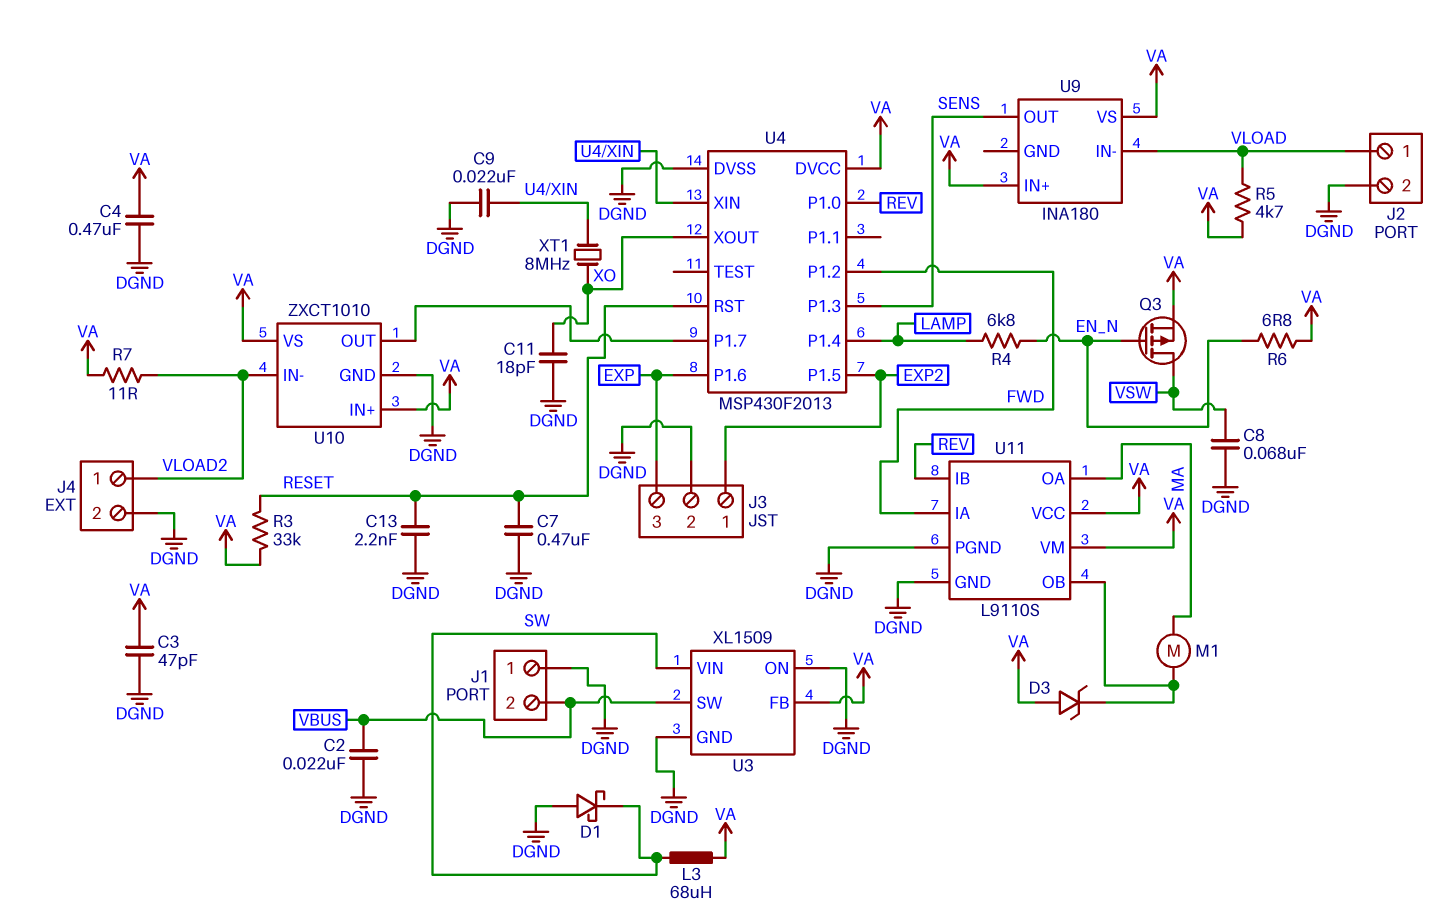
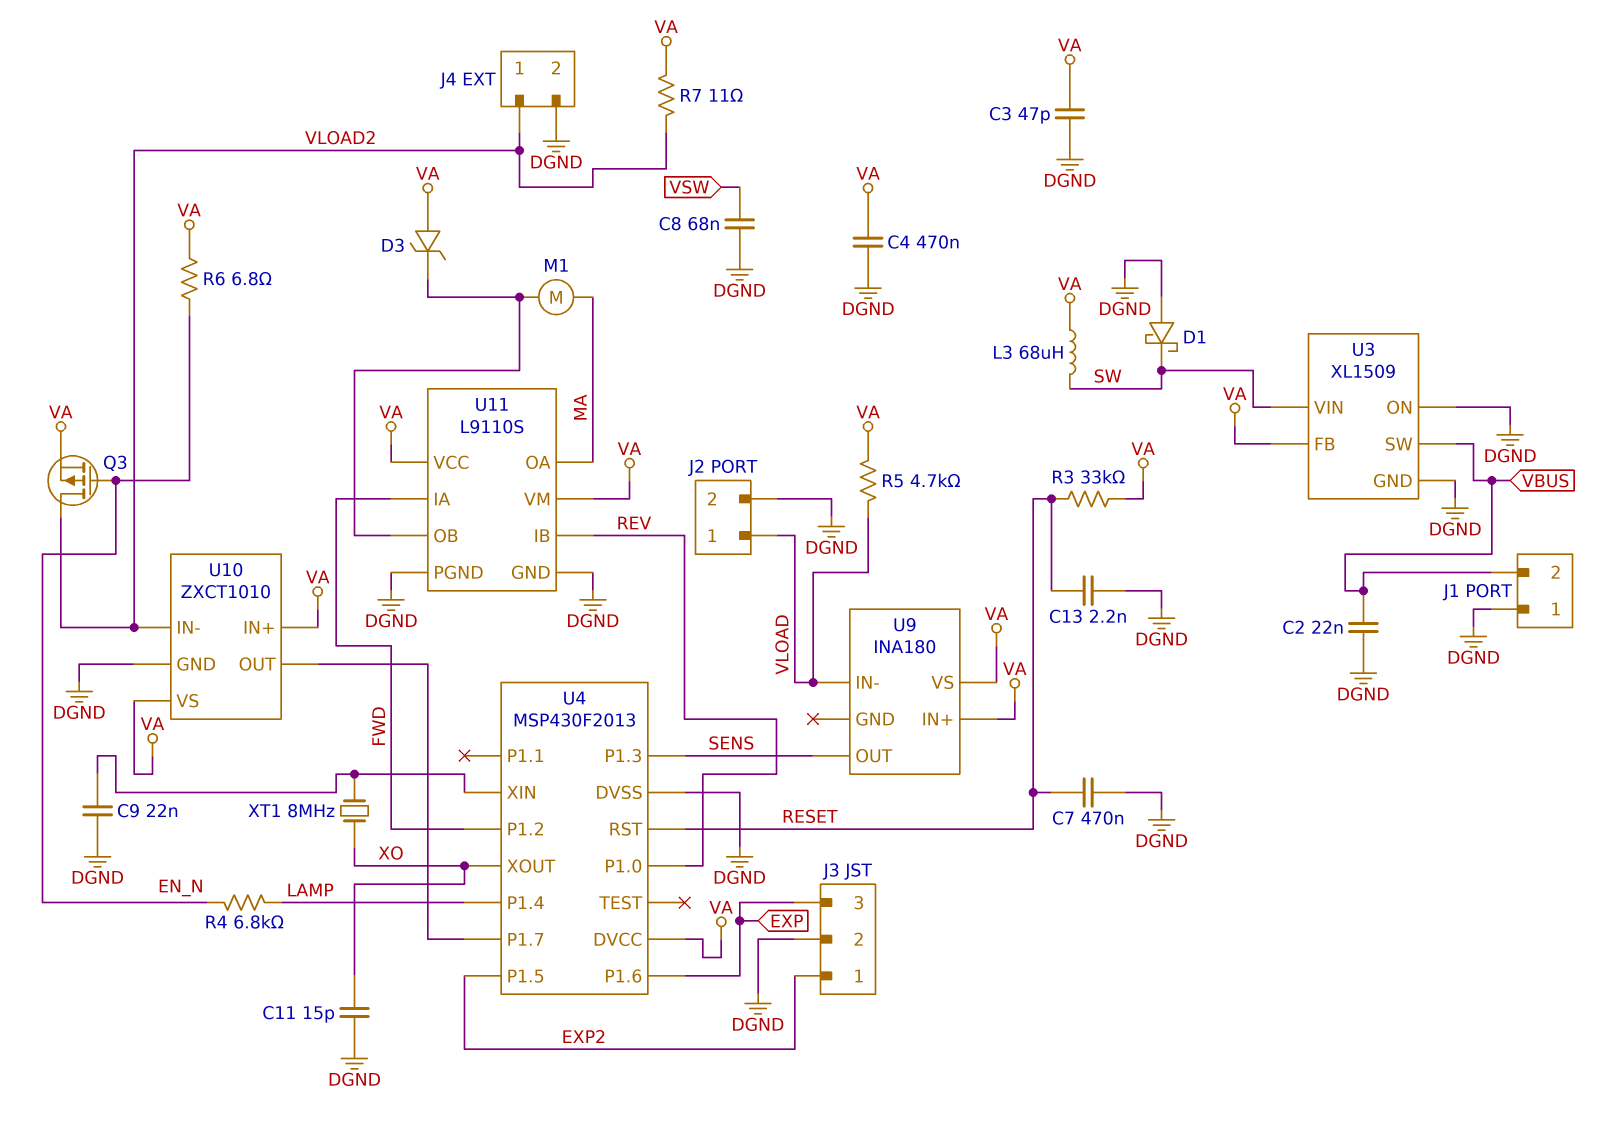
C11: 18pF (DGND, XO) -> 15pF (DGND, XO)
Q3: PMOS (G EN_N, D VSW, S VA) -> PMOS (G EN_N, D VLOAD2, S VA)

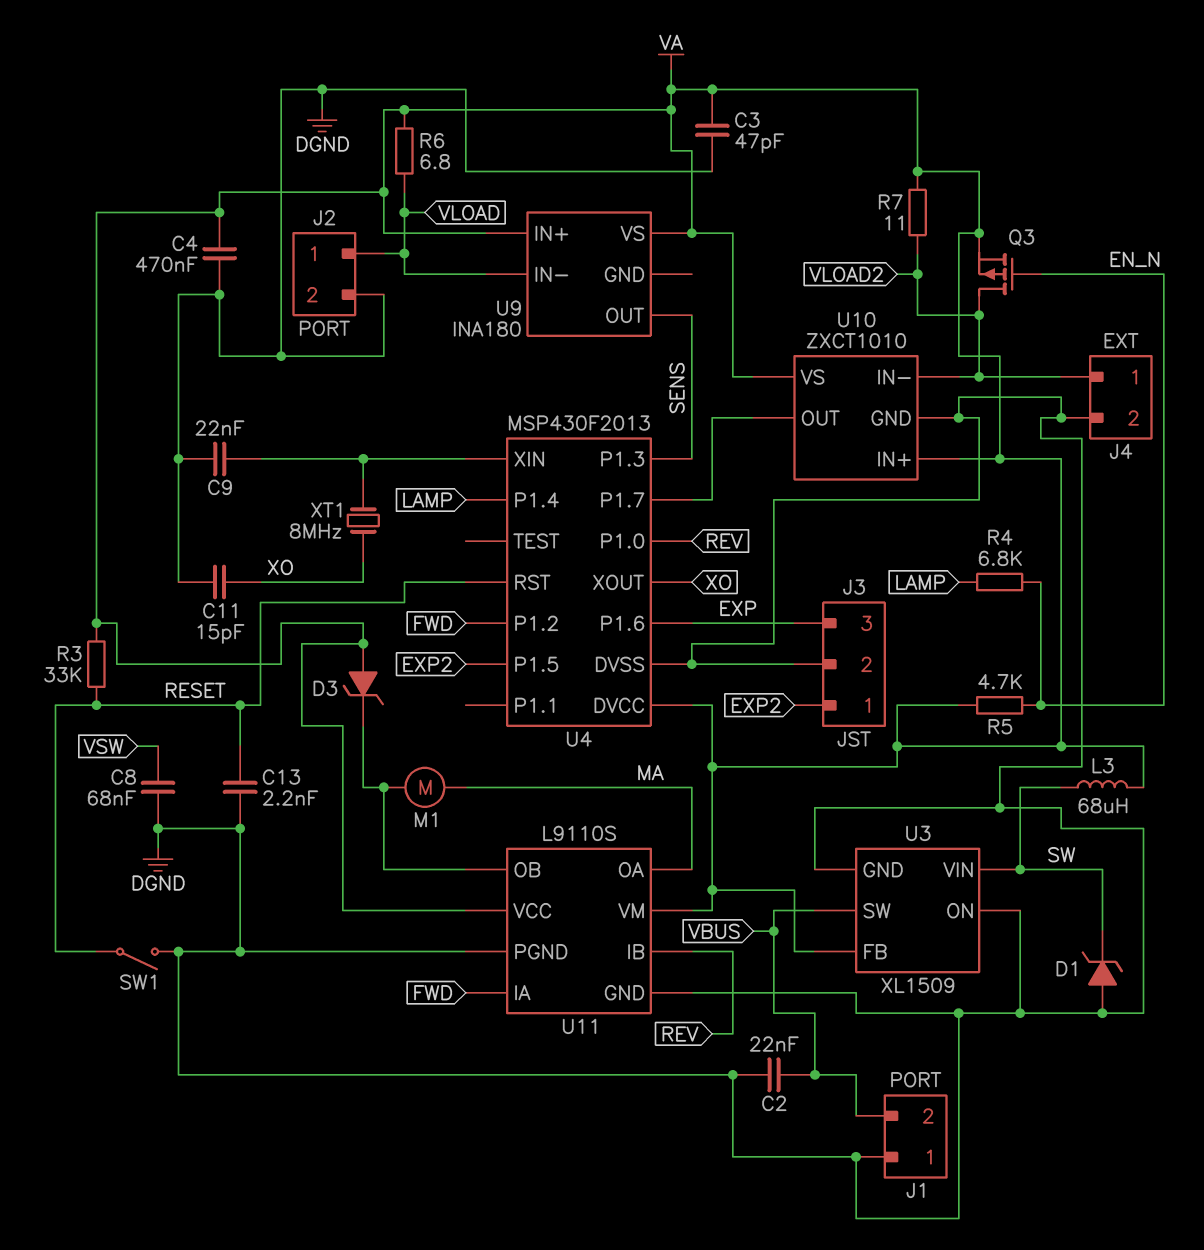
C7: 470nF (DGND, RESET) -> none
D1: schottky (A DGND, K SW) -> zener (A DGND, K SW)
R5: 4.7k (VA, VLOAD) -> 4.7k (EN_N, VA)
R6: 6.8 (EN_N, VA) -> 6.8 (VA, VLOAD)
SW1: none -> switch (DGND, RESET)

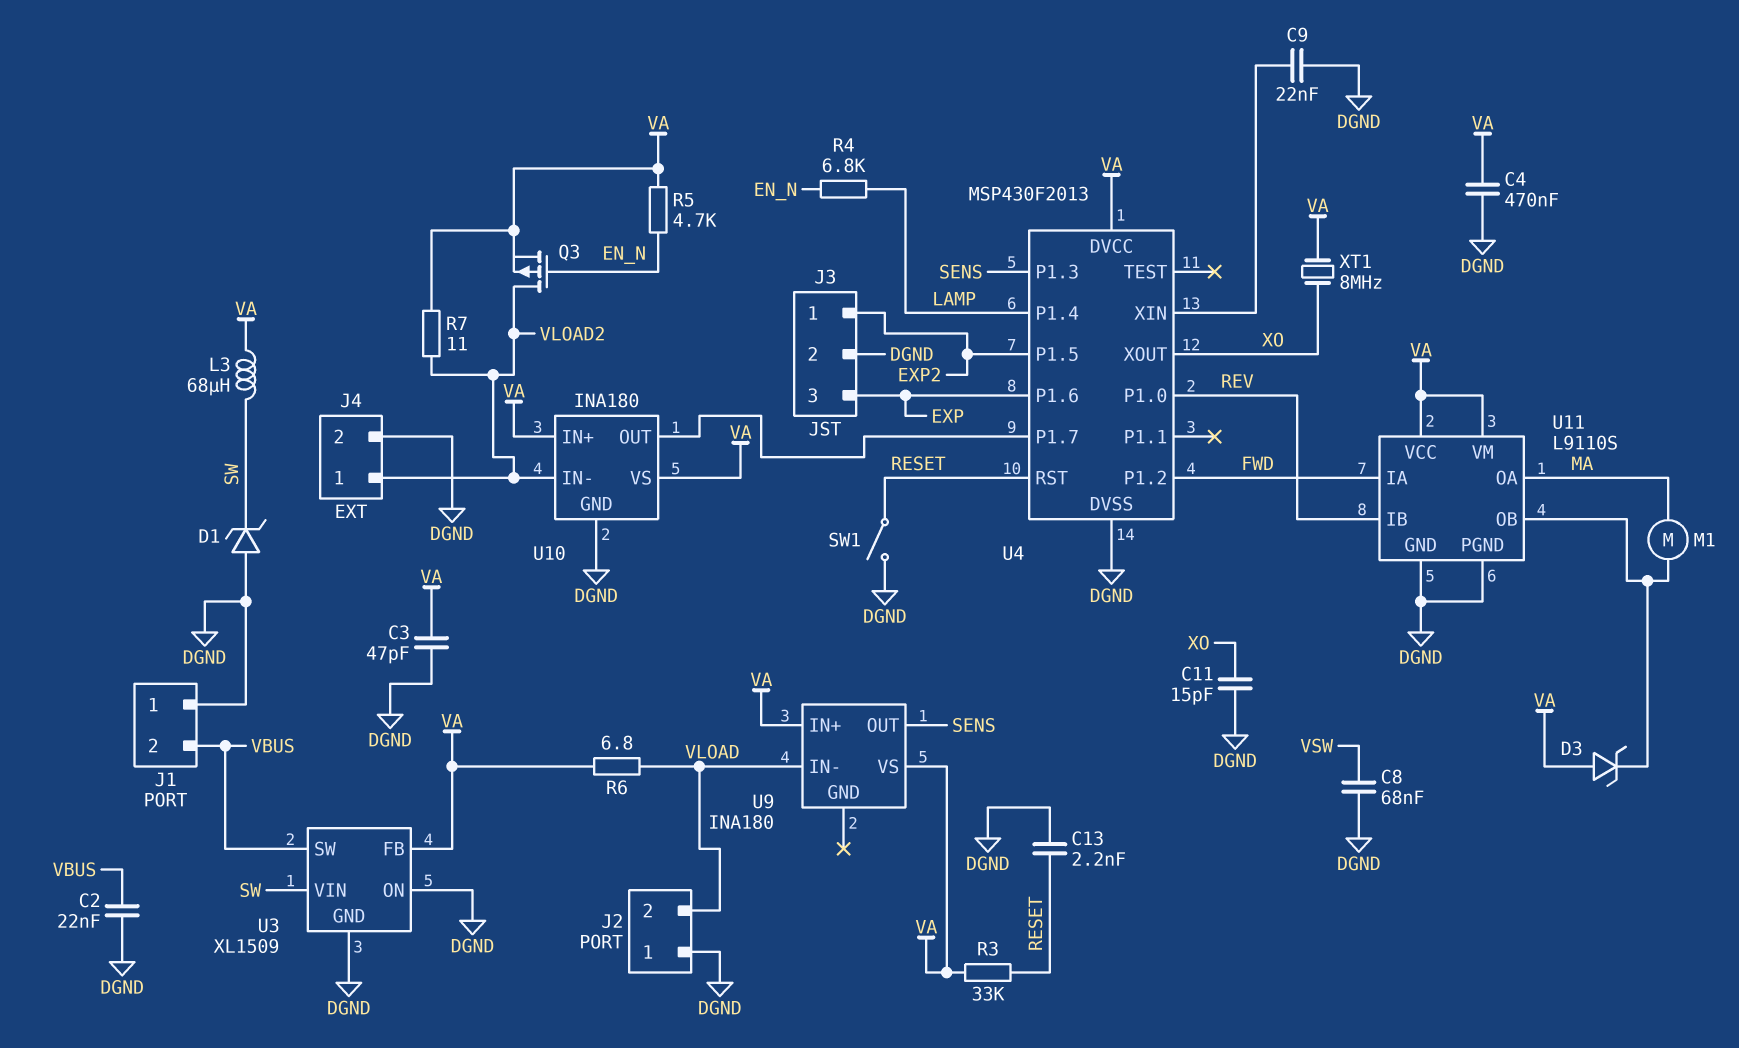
J2 pin 1: VLOAD -> DGND
J2 pin 2: DGND -> VLOAD
U10: ZXCT1010 -> INA180
XT1: 8MHz (U4/XIN, XO) -> 8MHz (VA, XO)

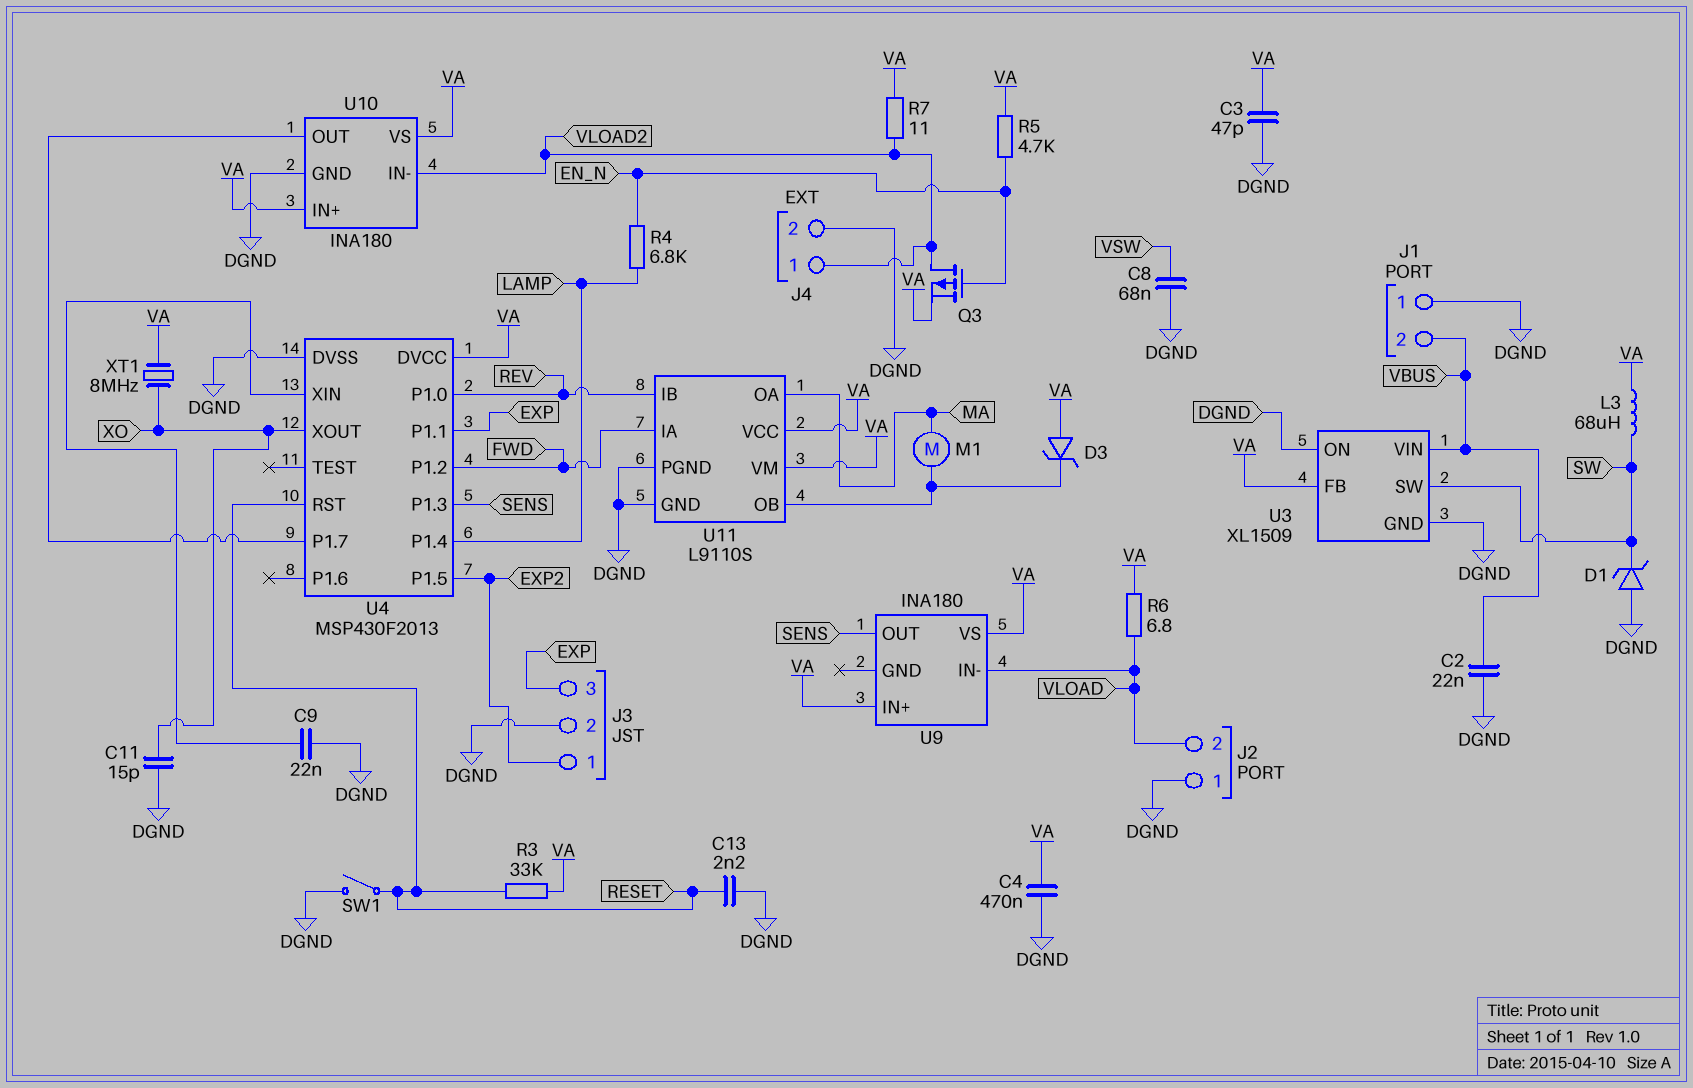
U3 pin SW: VBUS -> SW
U3 pin VIN: SW -> VBUS
U4 pin P1.1: none -> EXP
U4 pin P1.6: EXP -> none

